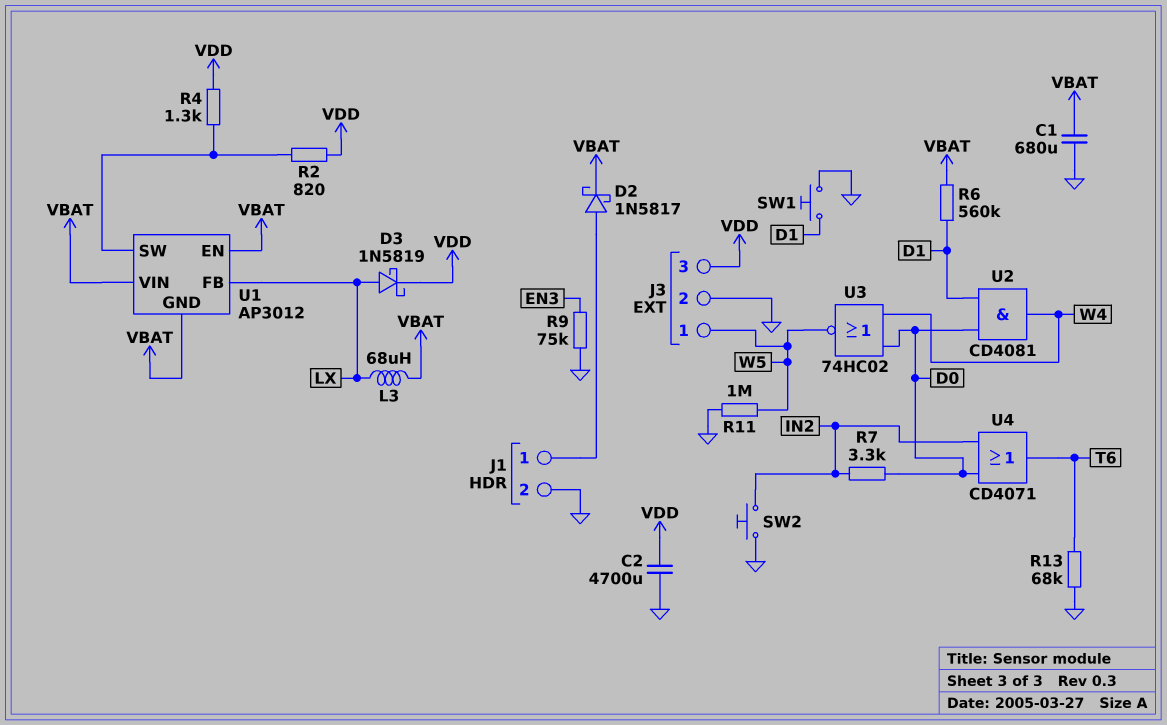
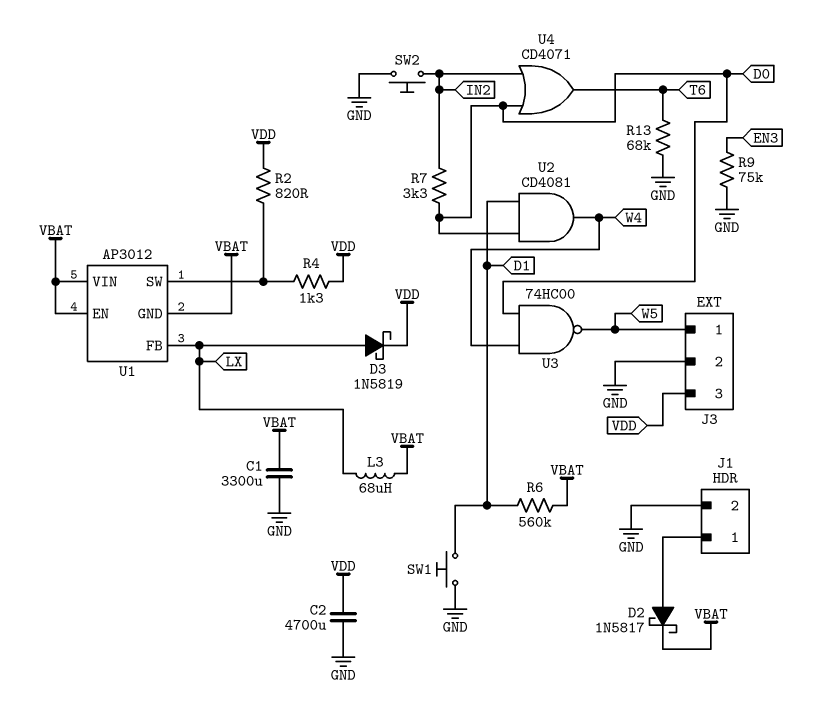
C1: 680uF (GND, VBAT) -> 3300uF (GND, VBAT)
R11: 1M (GND, W5) -> none
U3: NOR 74HC02 (in D0, in W4, out W5) -> NAND 74HC00 (in D0, in W4, out W5)

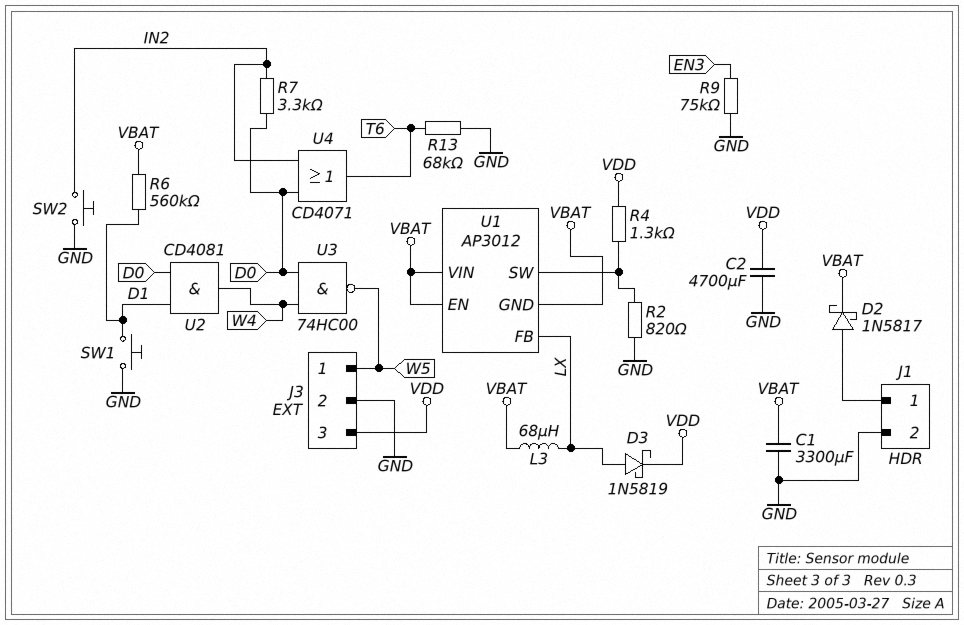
R2: 820 (U1/SW, VDD) -> 820 (GND, U1/SW)

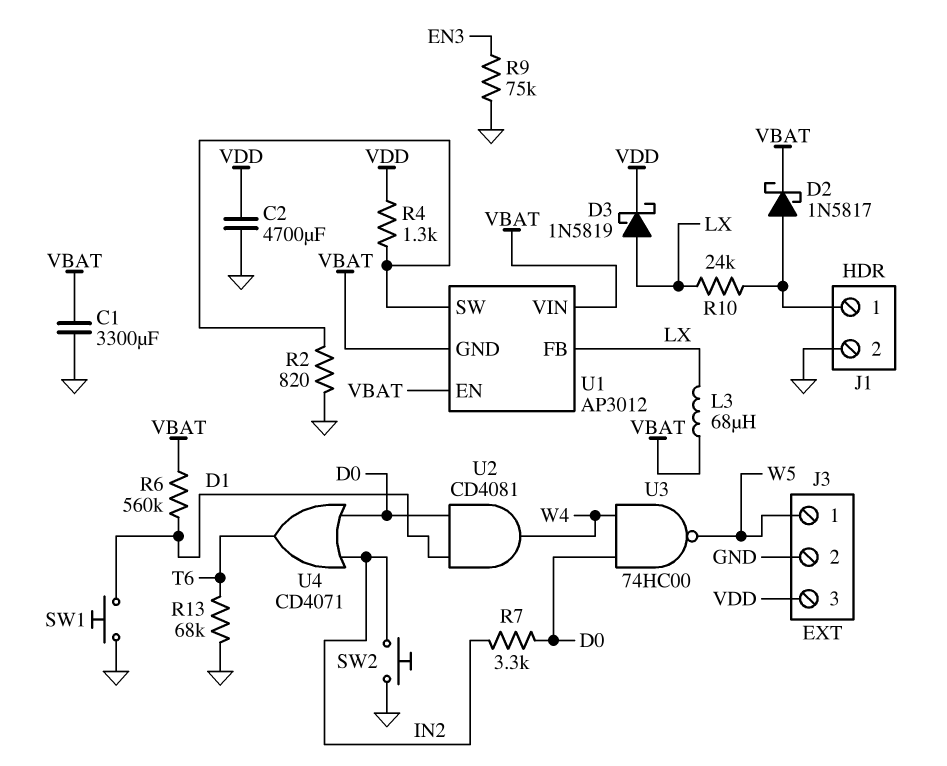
R10: none -> 24k (J1/1, LX)

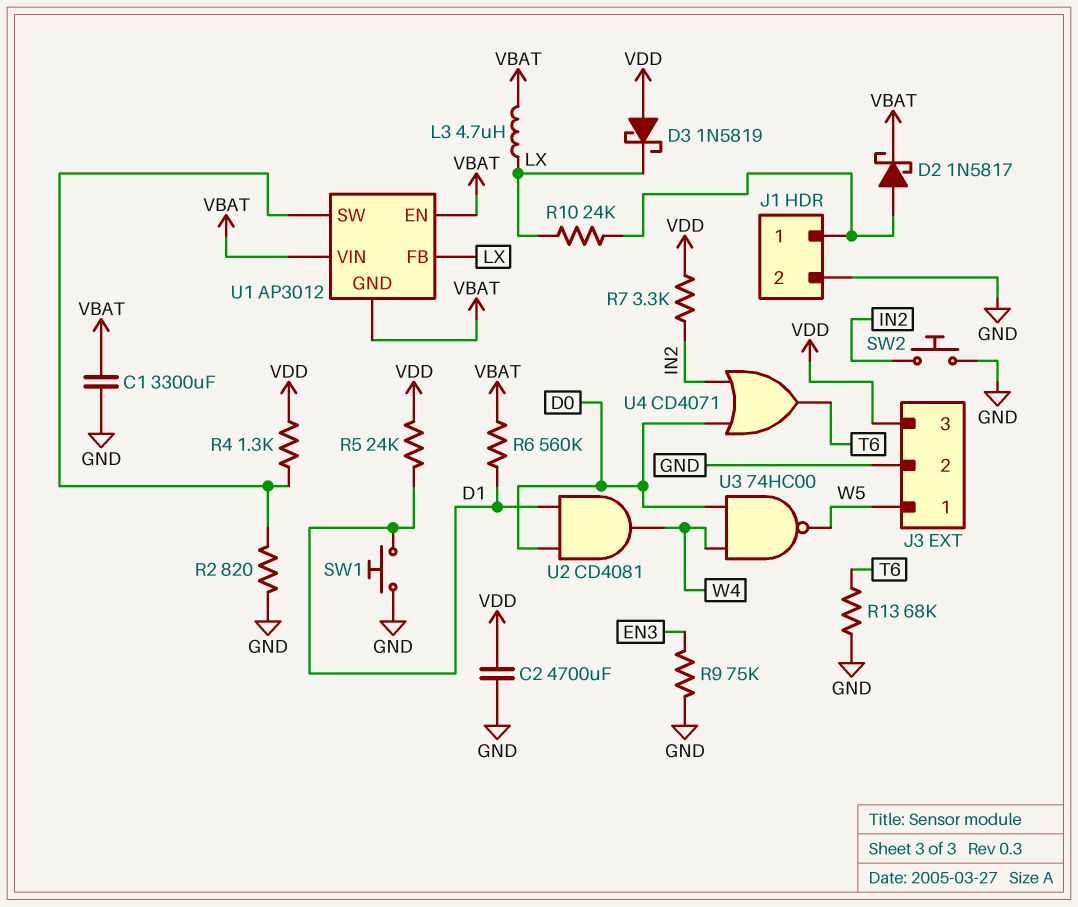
D3: schottky 1N5819 (A LX, K VDD) -> schottky 1N5819 (A VDD, K LX)
L3: 68uH (LX, VBAT) -> 4.7uH (LX, VBAT)
R5: none -> 24k (D1, VDD)
R7: 3.3k (D0, IN2) -> 3.3k (IN2, VDD)

